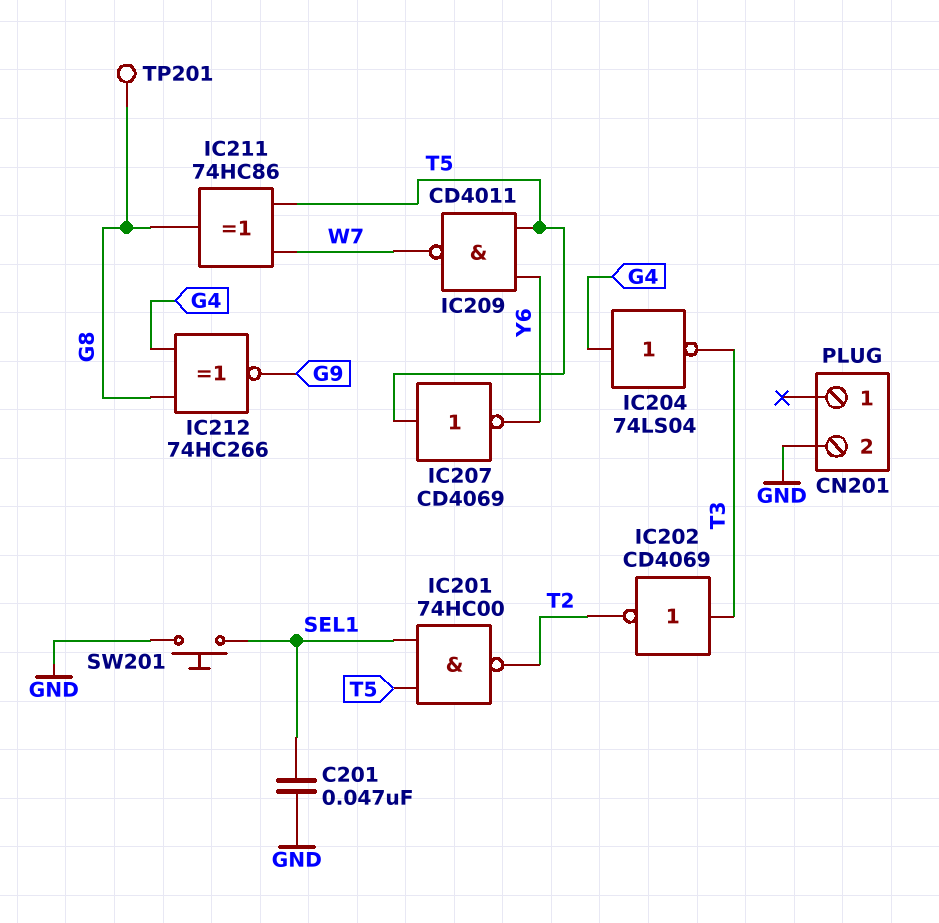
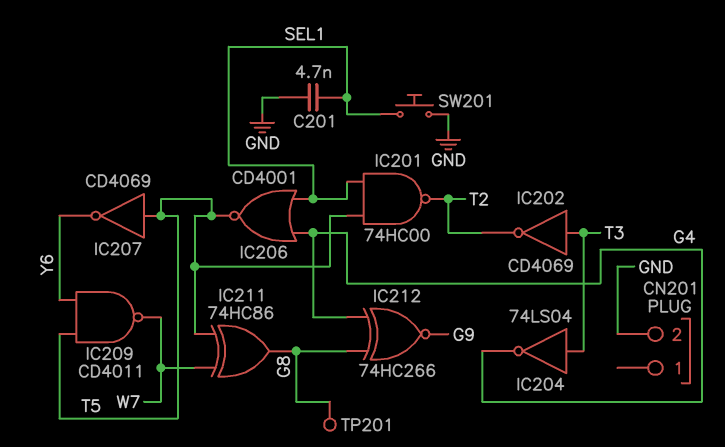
C201: 47nF (GND, SEL1) -> 4.7nF (GND, SEL1)
IC204: NOT 74LS04 (in G4, out T3) -> NOT 74LS04 (in T3, out G4)
IC206: none -> NOR CD4001 (in G4, in SEL1, out T5)

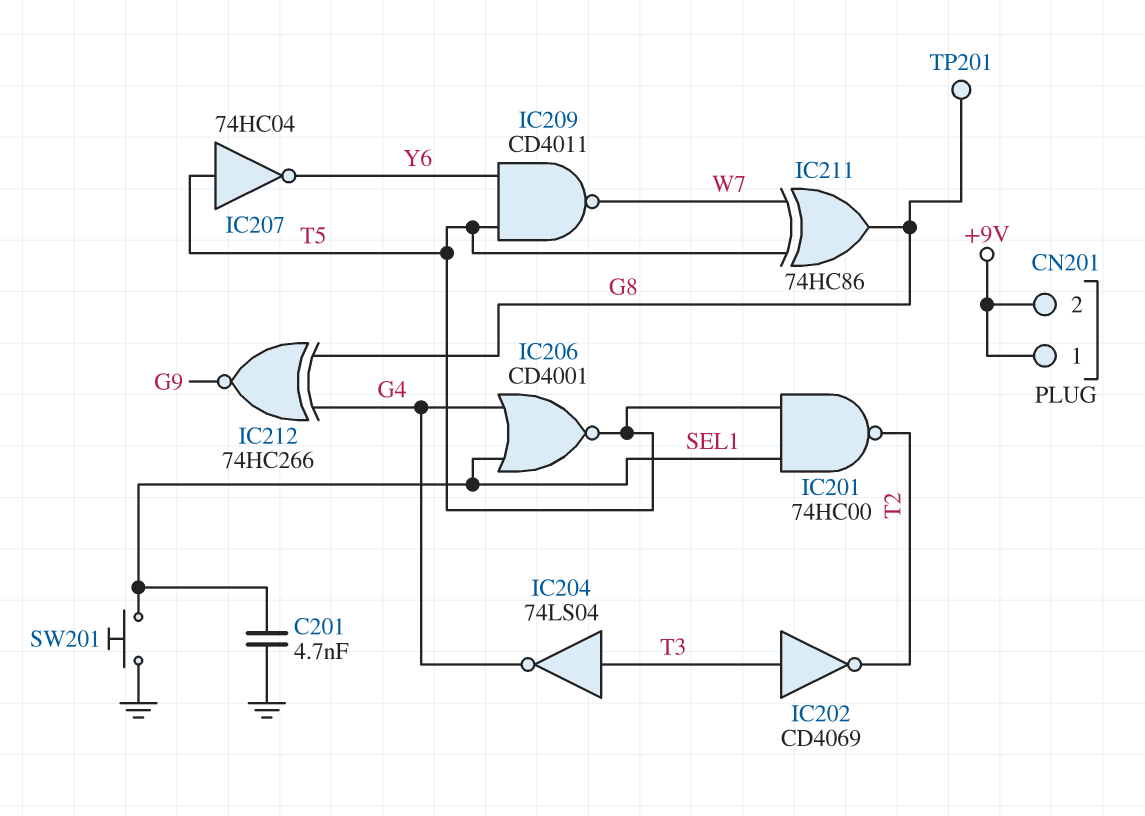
CN201 pin 1: none -> +9V
CN201 pin 2: GND -> +9V
IC207: NOT CD4069 (in T5, out Y6) -> NOT 74HC04 (in T5, out Y6)

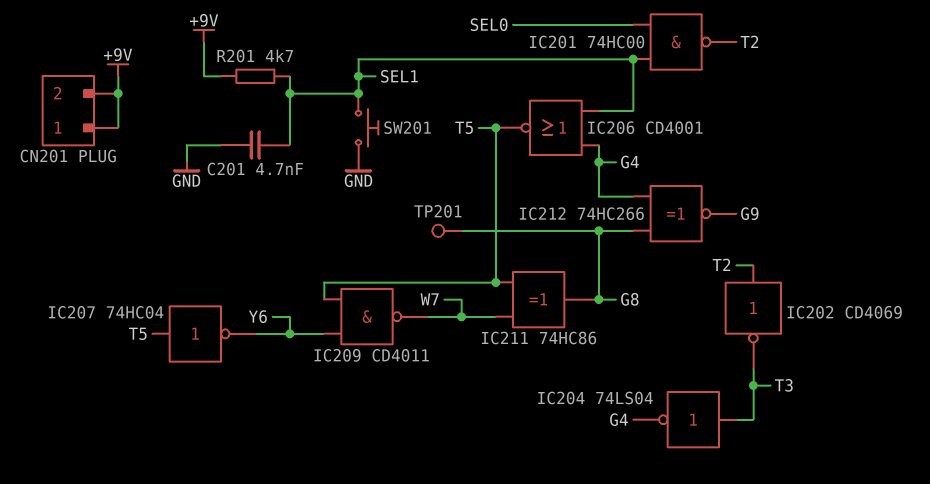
IC201: NAND 74HC00 (in SEL1, in T5, out T2) -> NAND 74HC00 (in SEL0, in SEL1, out T2)
IC202: NOT CD4069 (in T3, out T2) -> NOT CD4069 (in T2, out T3)
R201: none -> 4.7k (+9V, SEL1)

